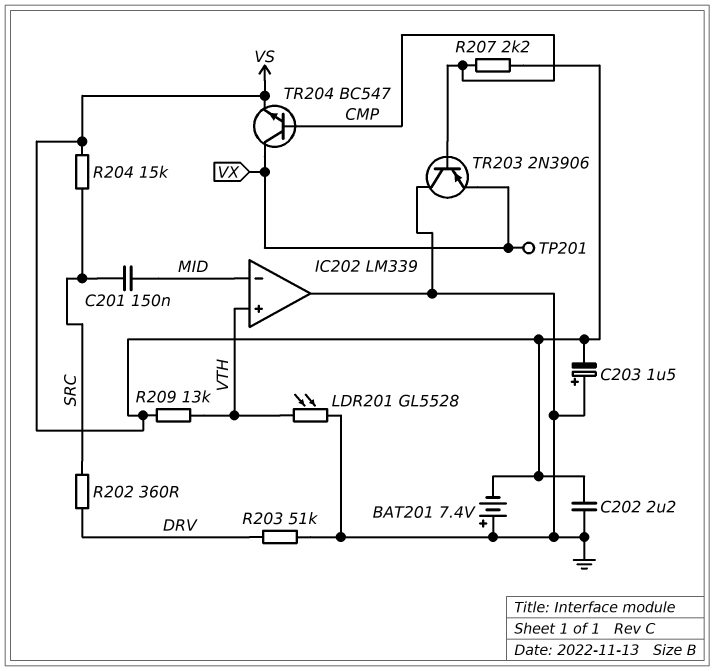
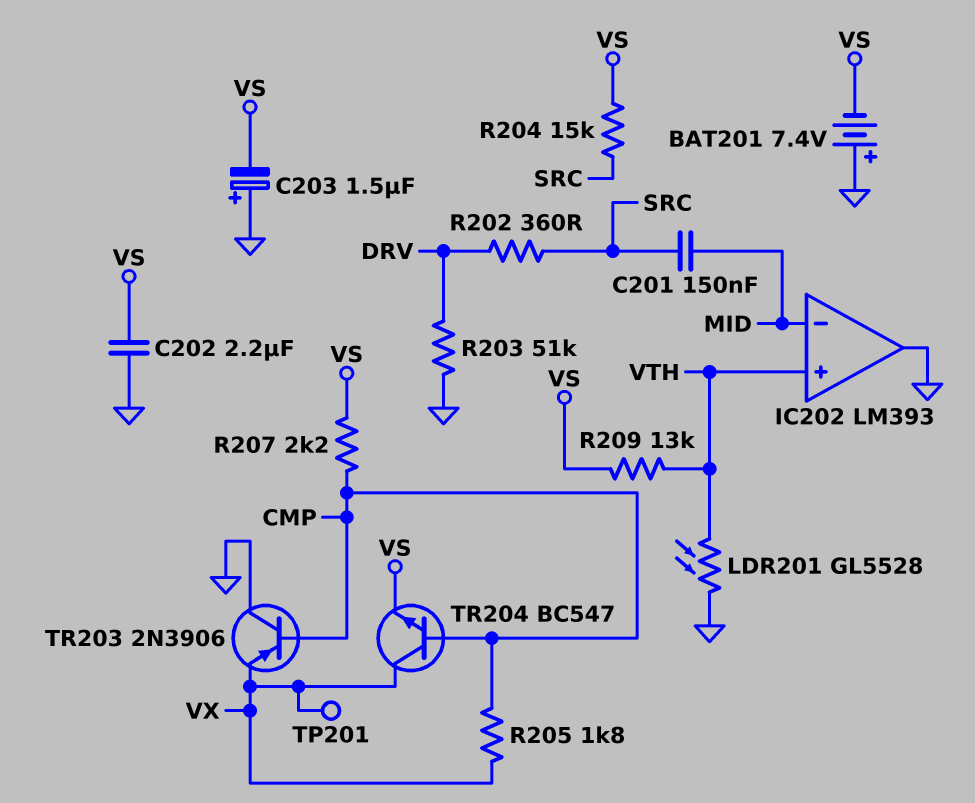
IC202: LM339 -> LM393
R205: none -> 1.8k (CMP, VX)

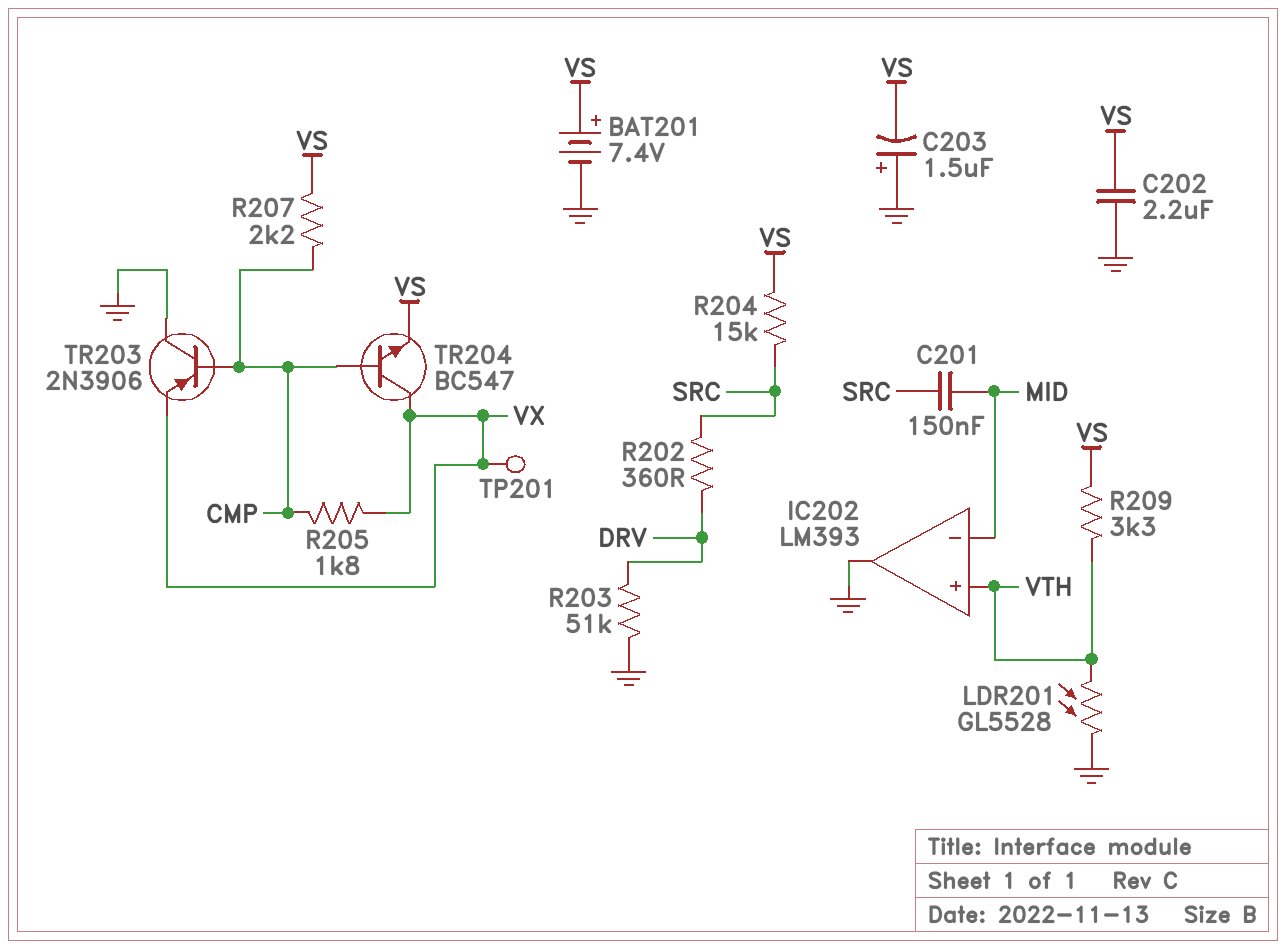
BAT201: 7.4V (plus GND, minus VS) -> 7.4V (plus VS, minus GND)
R209: 13k (VS, VTH) -> 3.3k (VS, VTH)

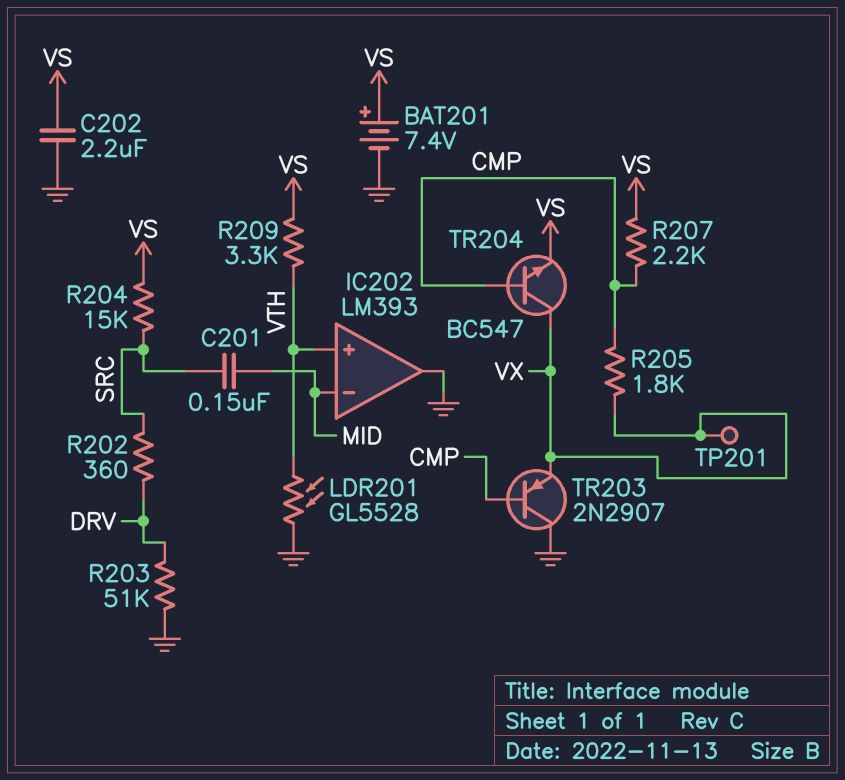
C203: 1.5uF (plus GND, minus VS) -> none
TR203: PNP 2N3906 (B CMP, C GND, E VX) -> PNP 2N2907 (B CMP, C GND, E VX)

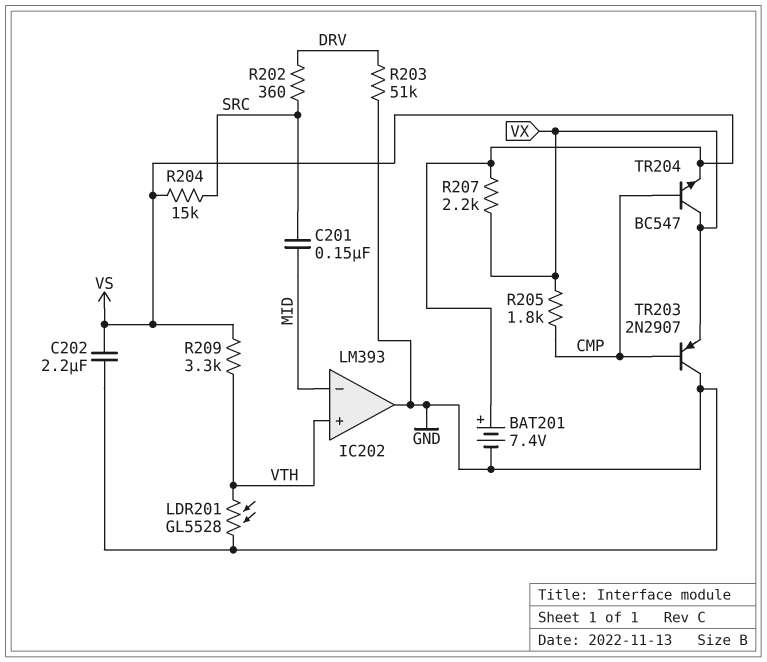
R207: 2.2k (CMP, VS) -> 2.2k (VS, VX)
TP201: test point (VX) -> none

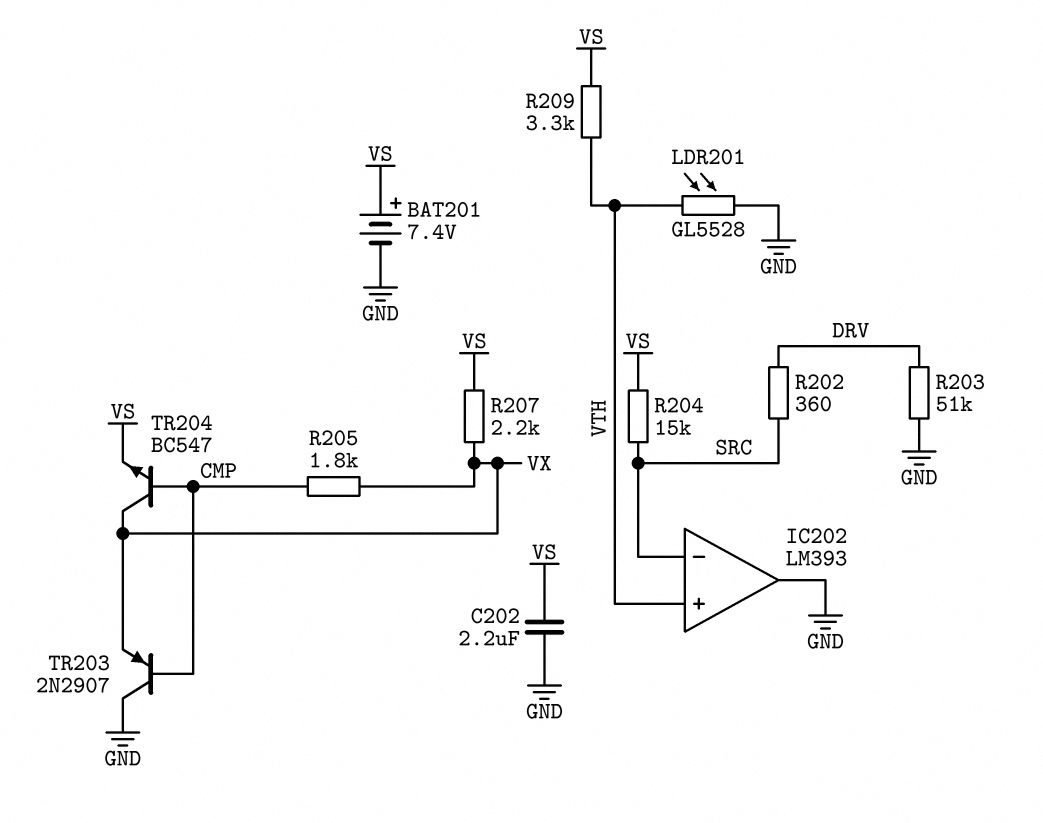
C201: 150nF (MID, SRC) -> none
IC202 pin in-: MID -> SRC

